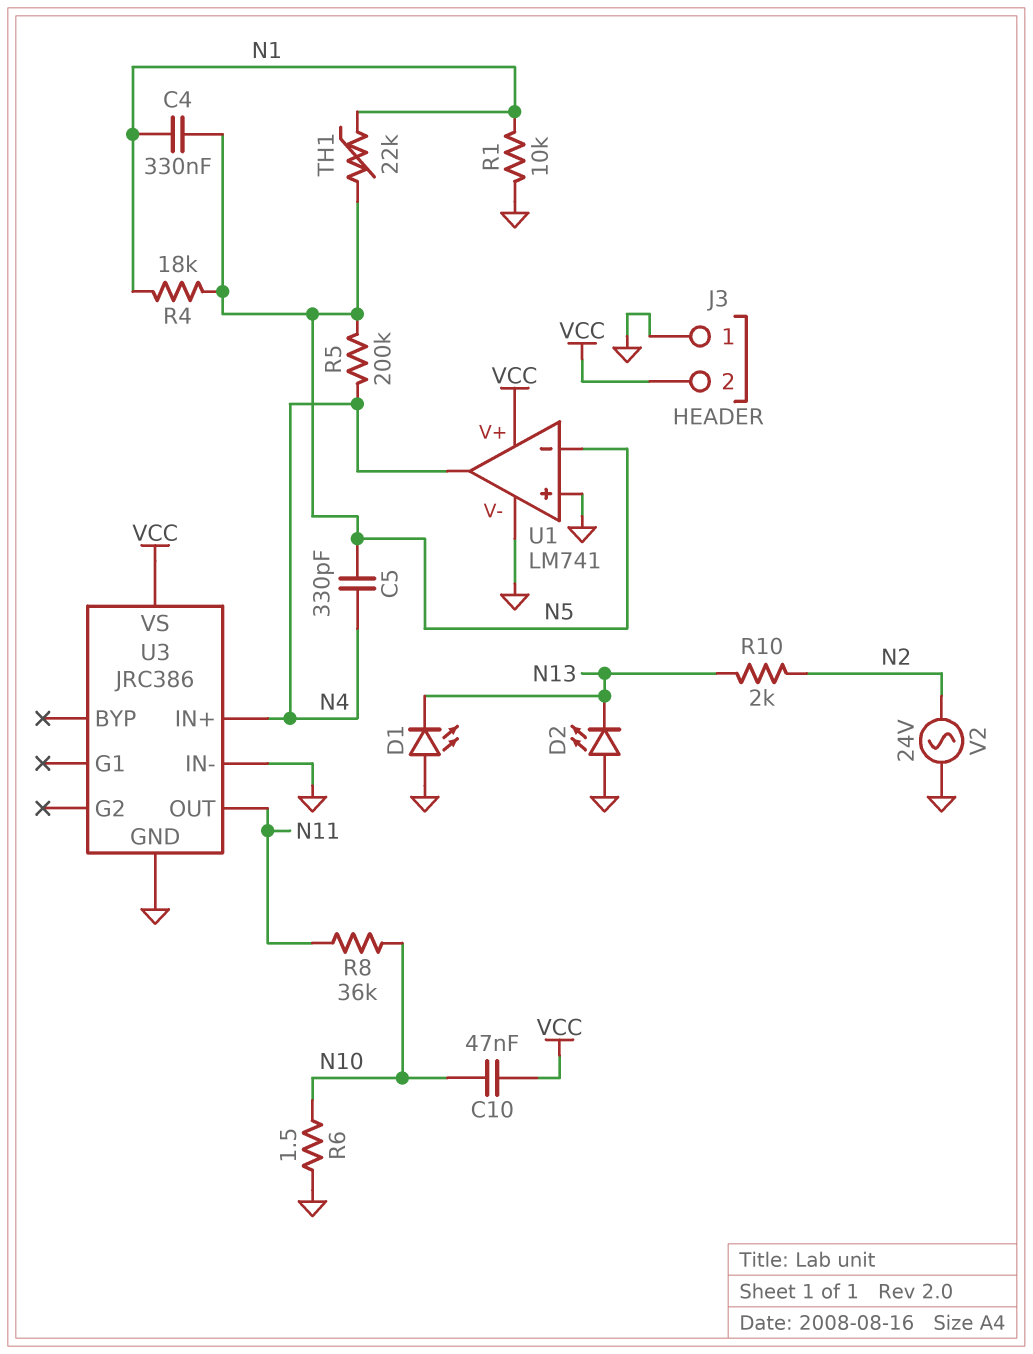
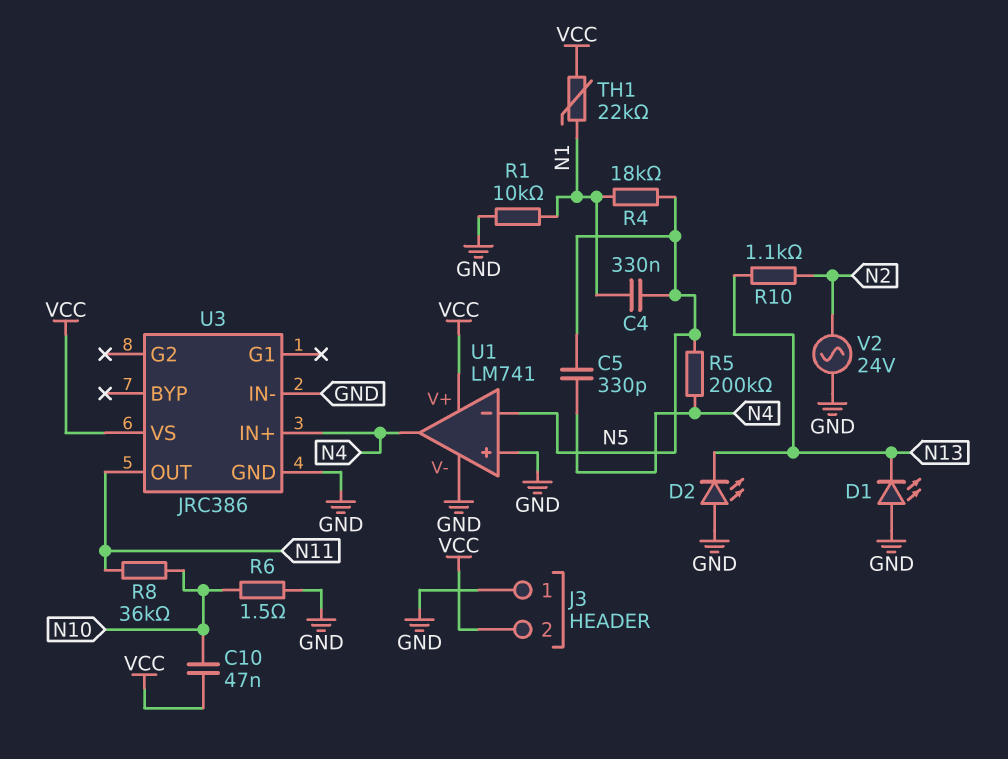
R10: 2k (N2, N13) -> 1.1k (N2, N13)
TH1: 22k (N1, N5) -> 22k (N1, VCC)

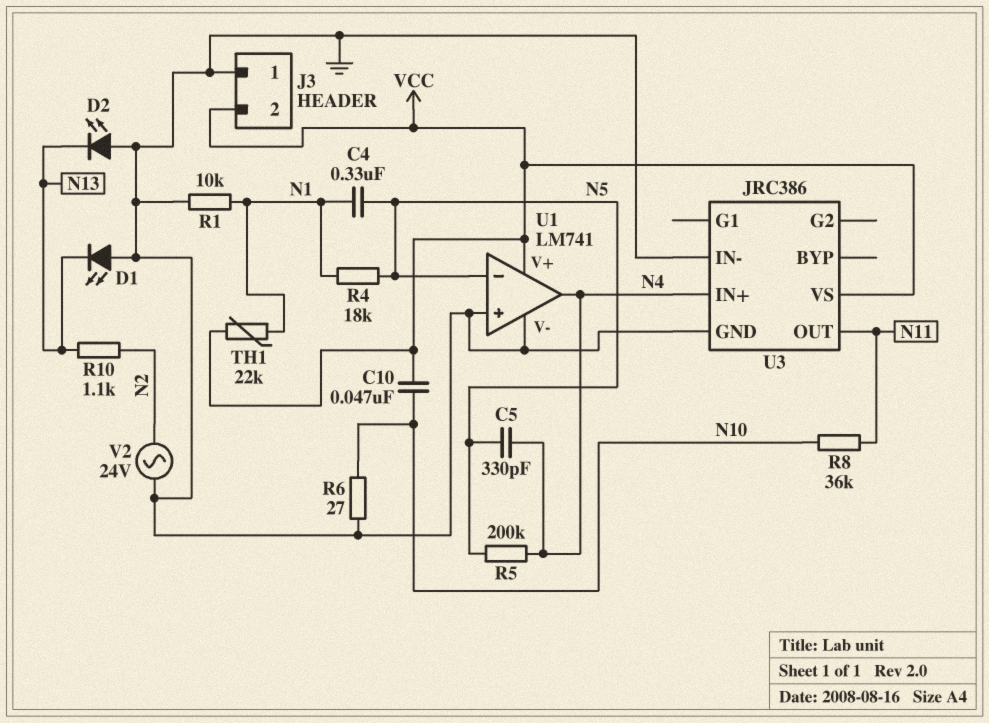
R6: 1.5 (GND, N10) -> 27 (GND, N10)

